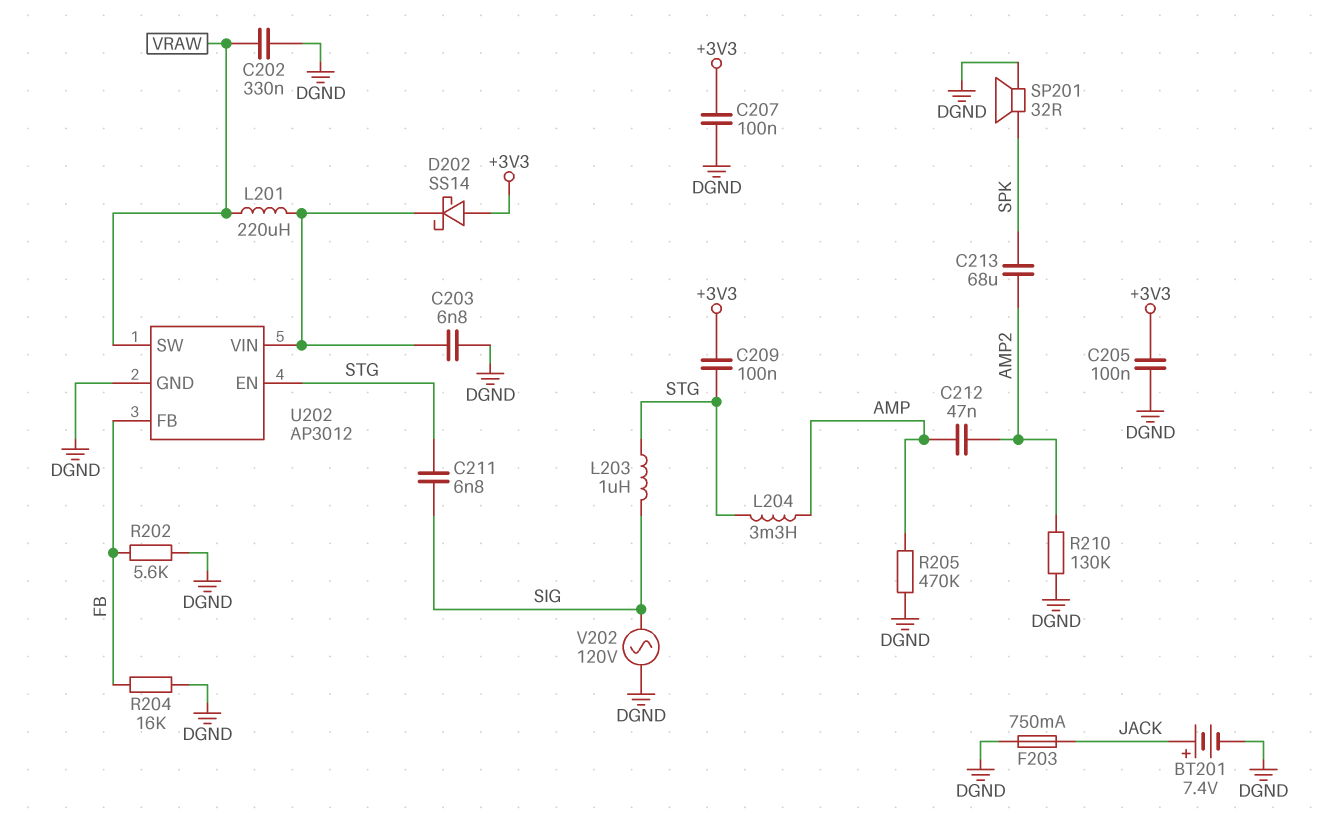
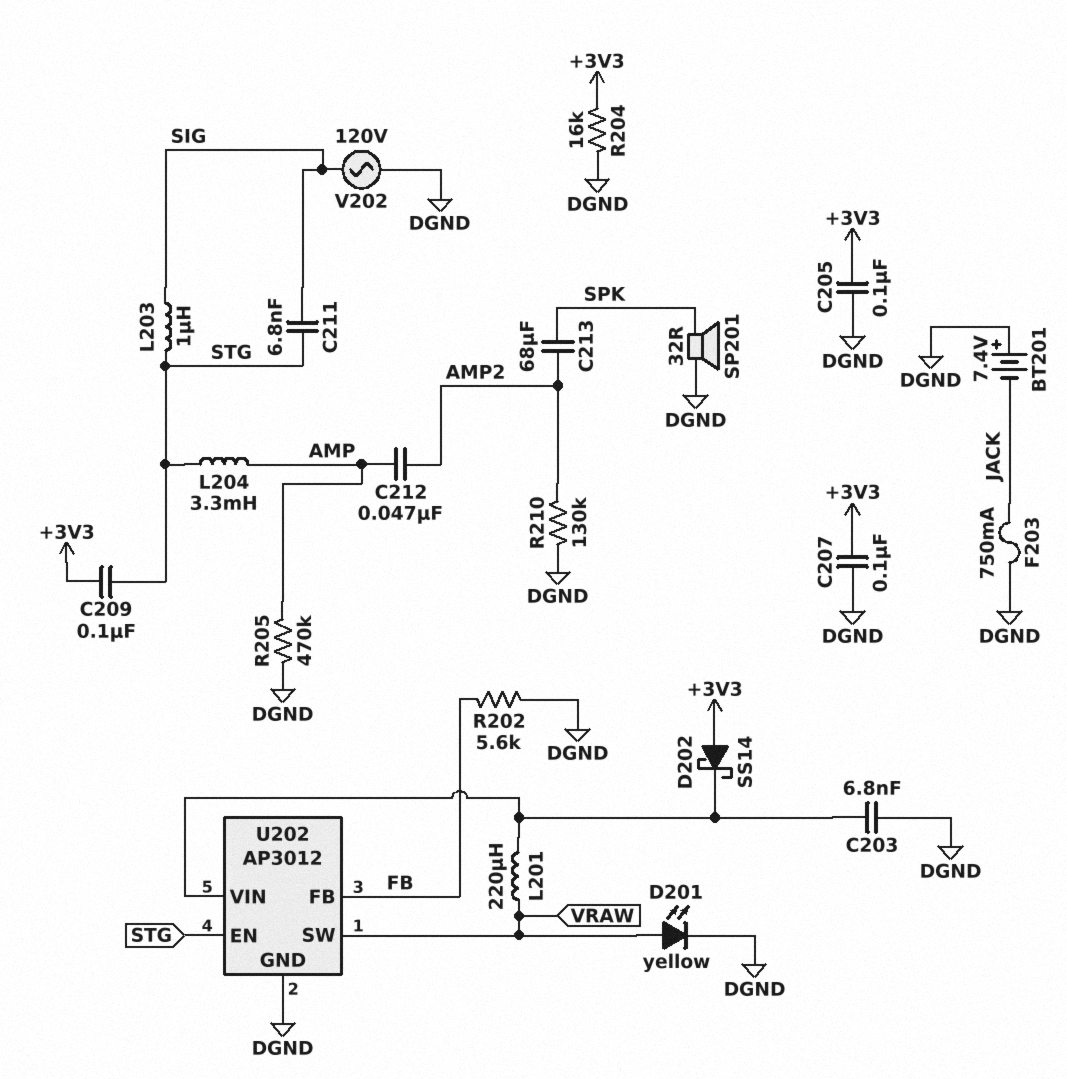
BT201: 7.4V (plus JACK, minus DGND) -> 7.4V (plus DGND, minus JACK)
C202: 330nF (DGND, VRAW) -> none
D201: none -> LED yellow (A VRAW, K DGND)
R204: 16k (DGND, FB) -> 16k (+3V3, DGND)

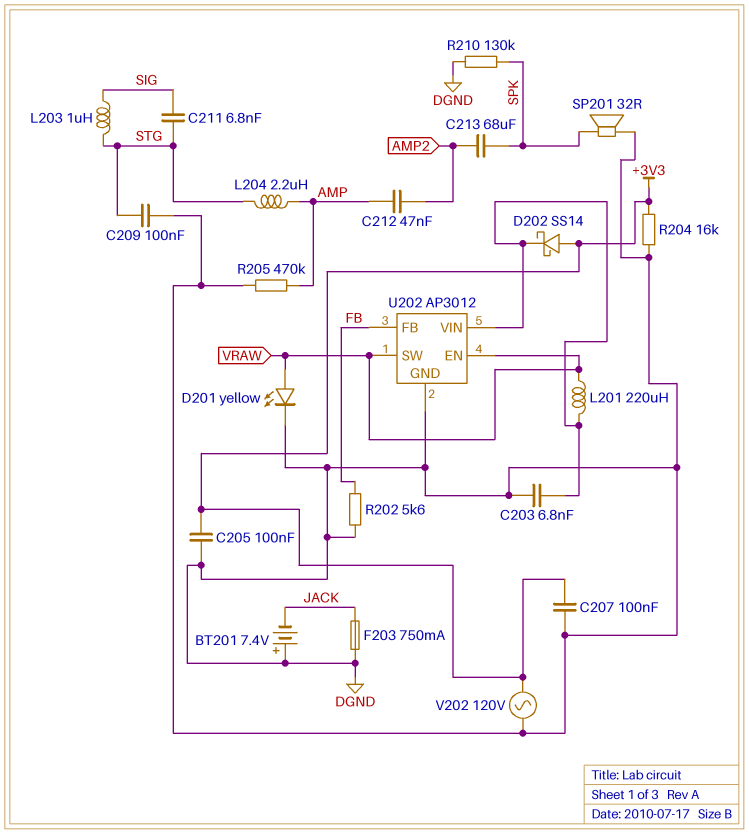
C209: 100nF (+3V3, STG) -> 100nF (DGND, STG)
L204: 3.3mH (AMP, STG) -> 2.2uH (AMP, STG)
R210: 130k (AMP2, DGND) -> 130k (DGND, SPK)
U202 pin EN: STG -> VRAW
V202: AC 120V (DGND, SIG) -> AC 120V (+3V3, DGND)

